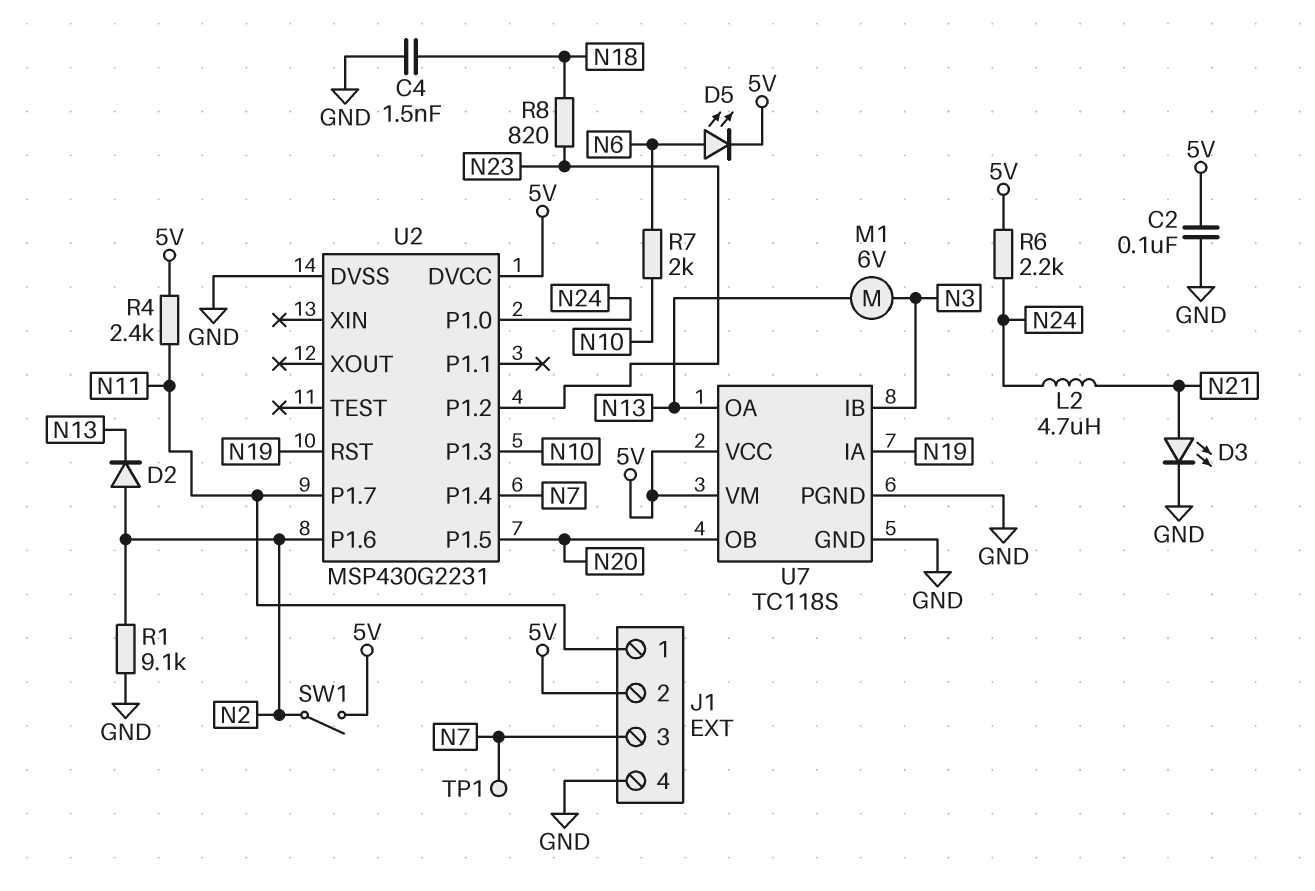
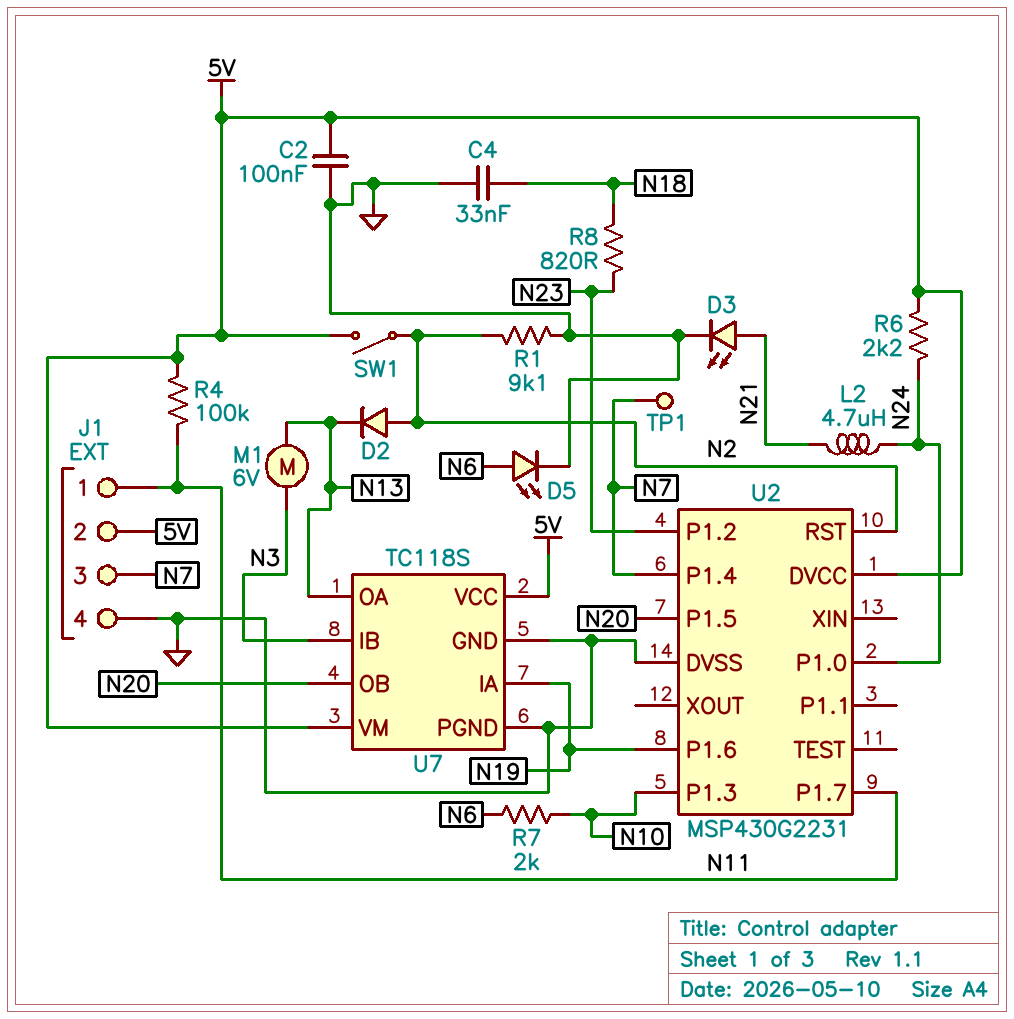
C4: 1.5nF (GND, N18) -> 33nF (GND, N18)
D5: LED (A N6, K 5V) -> LED (A N6, K GND)
R4: 2.4k (5V, N11) -> 100k (5V, N11)
U2 pin P1.6: N2 -> N19
U2 pin RST: N19 -> N2

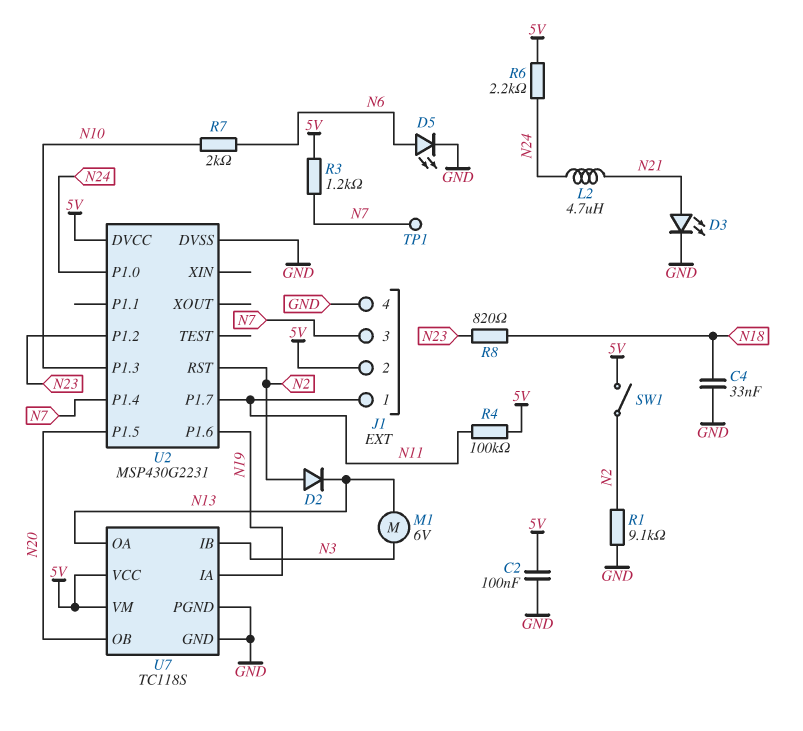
R3: none -> 1.2k (5V, N7)

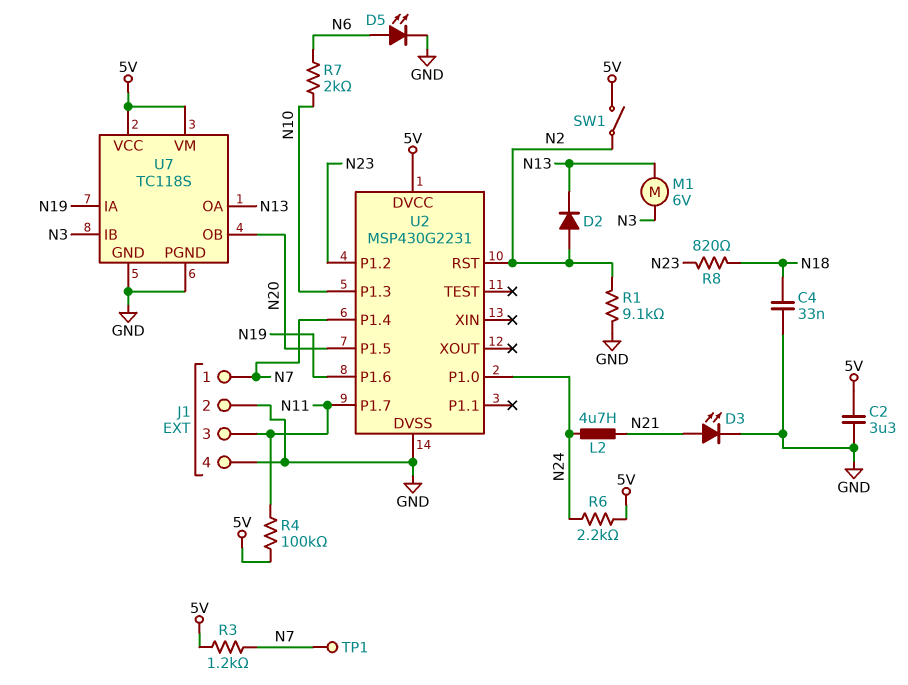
C2: 100nF (5V, GND) -> 3.3uF (5V, GND)
J1 pin 1: N11 -> N7
J1 pin 2: 5V -> GND
J1 pin 3: N7 -> N11

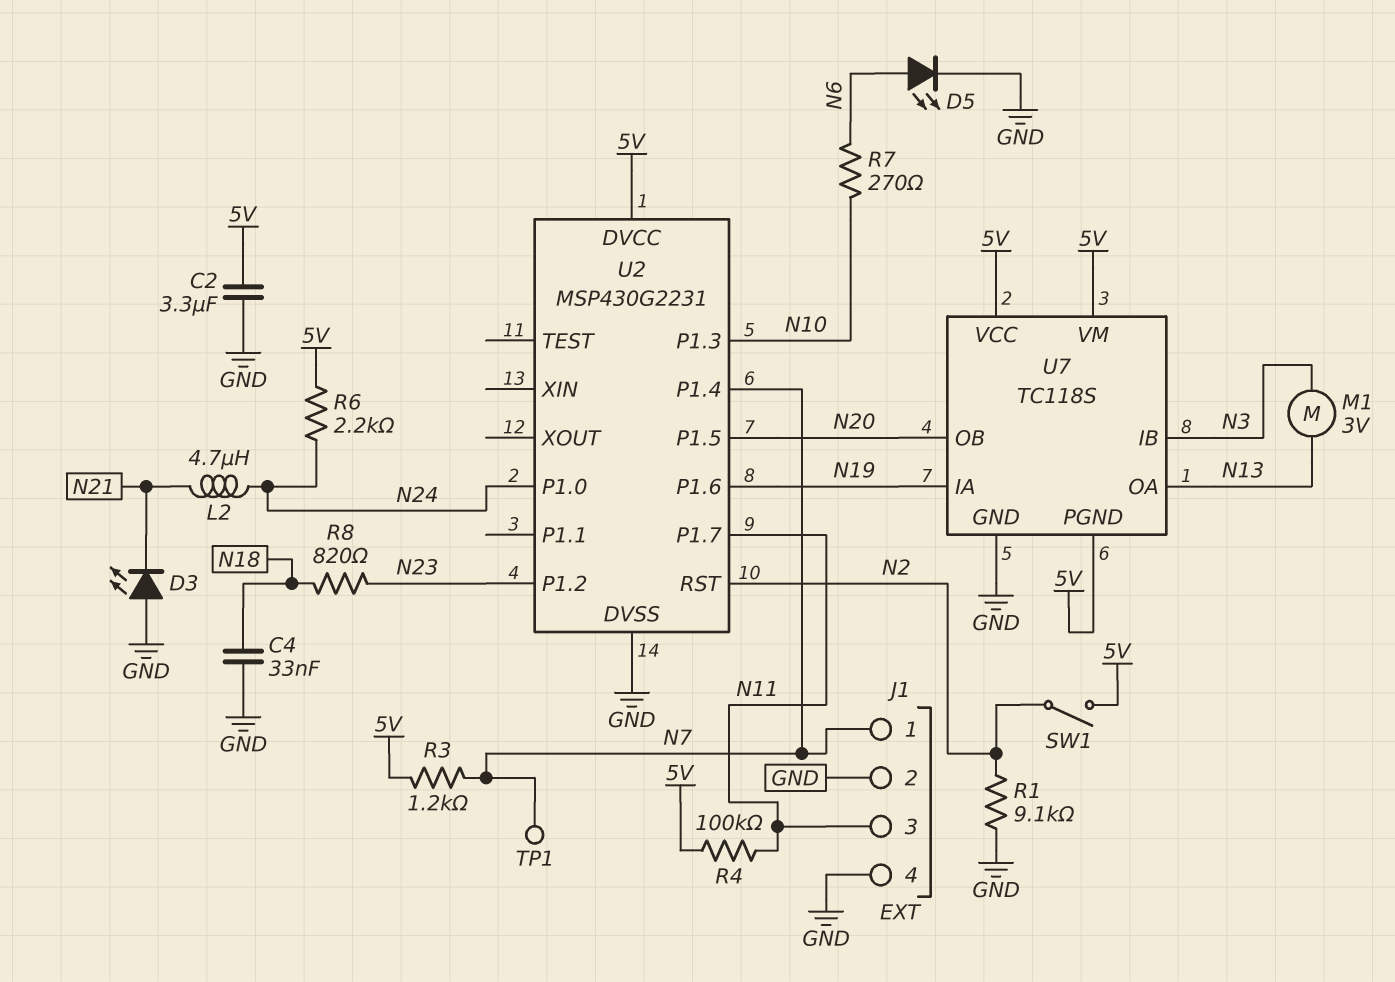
D2: diode (A N2, K N13) -> none
D3: LED (A N21, K GND) -> LED (A GND, K N21)
M1: motor 6V (N3, N13) -> motor 3V (N3, N13)
R7: 2k (N6, N10) -> 270 (N6, N10)
U7 pin PGND: GND -> 5V

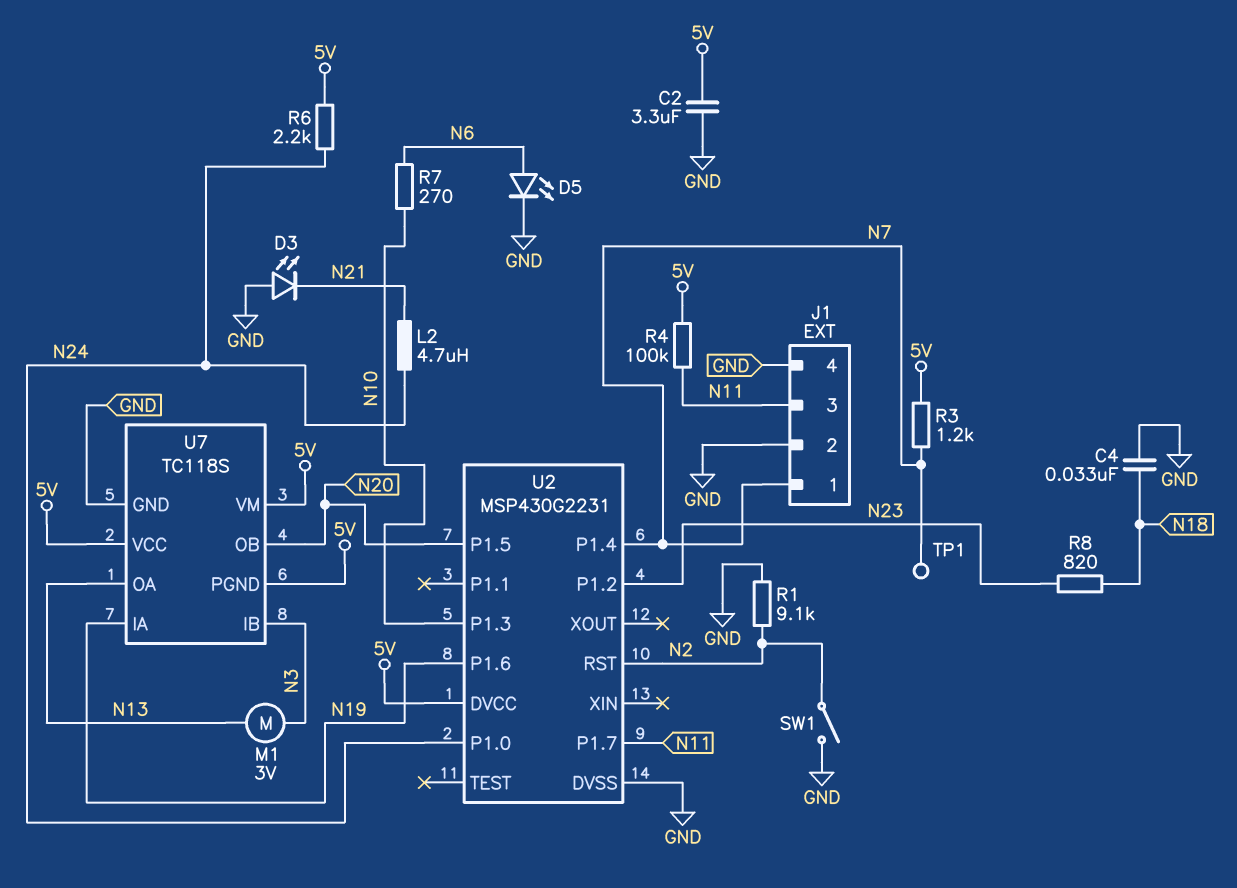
SW1: switch (5V, N2) -> switch (GND, N2)

